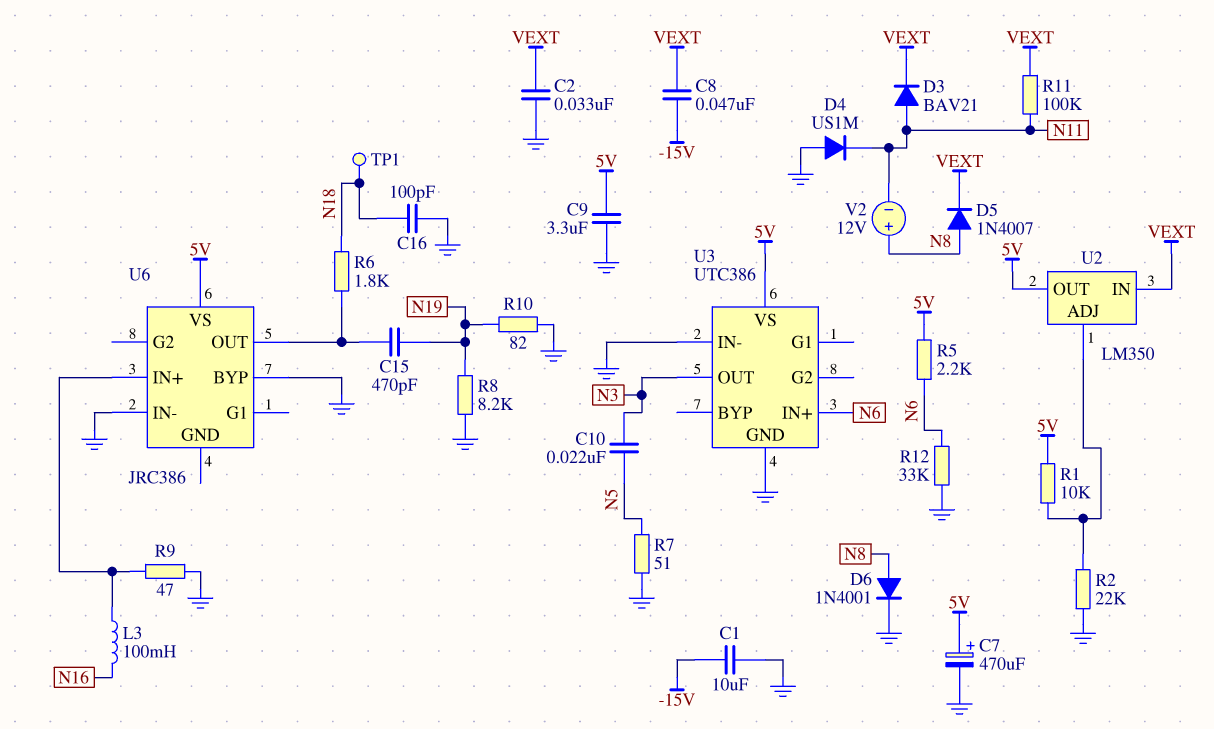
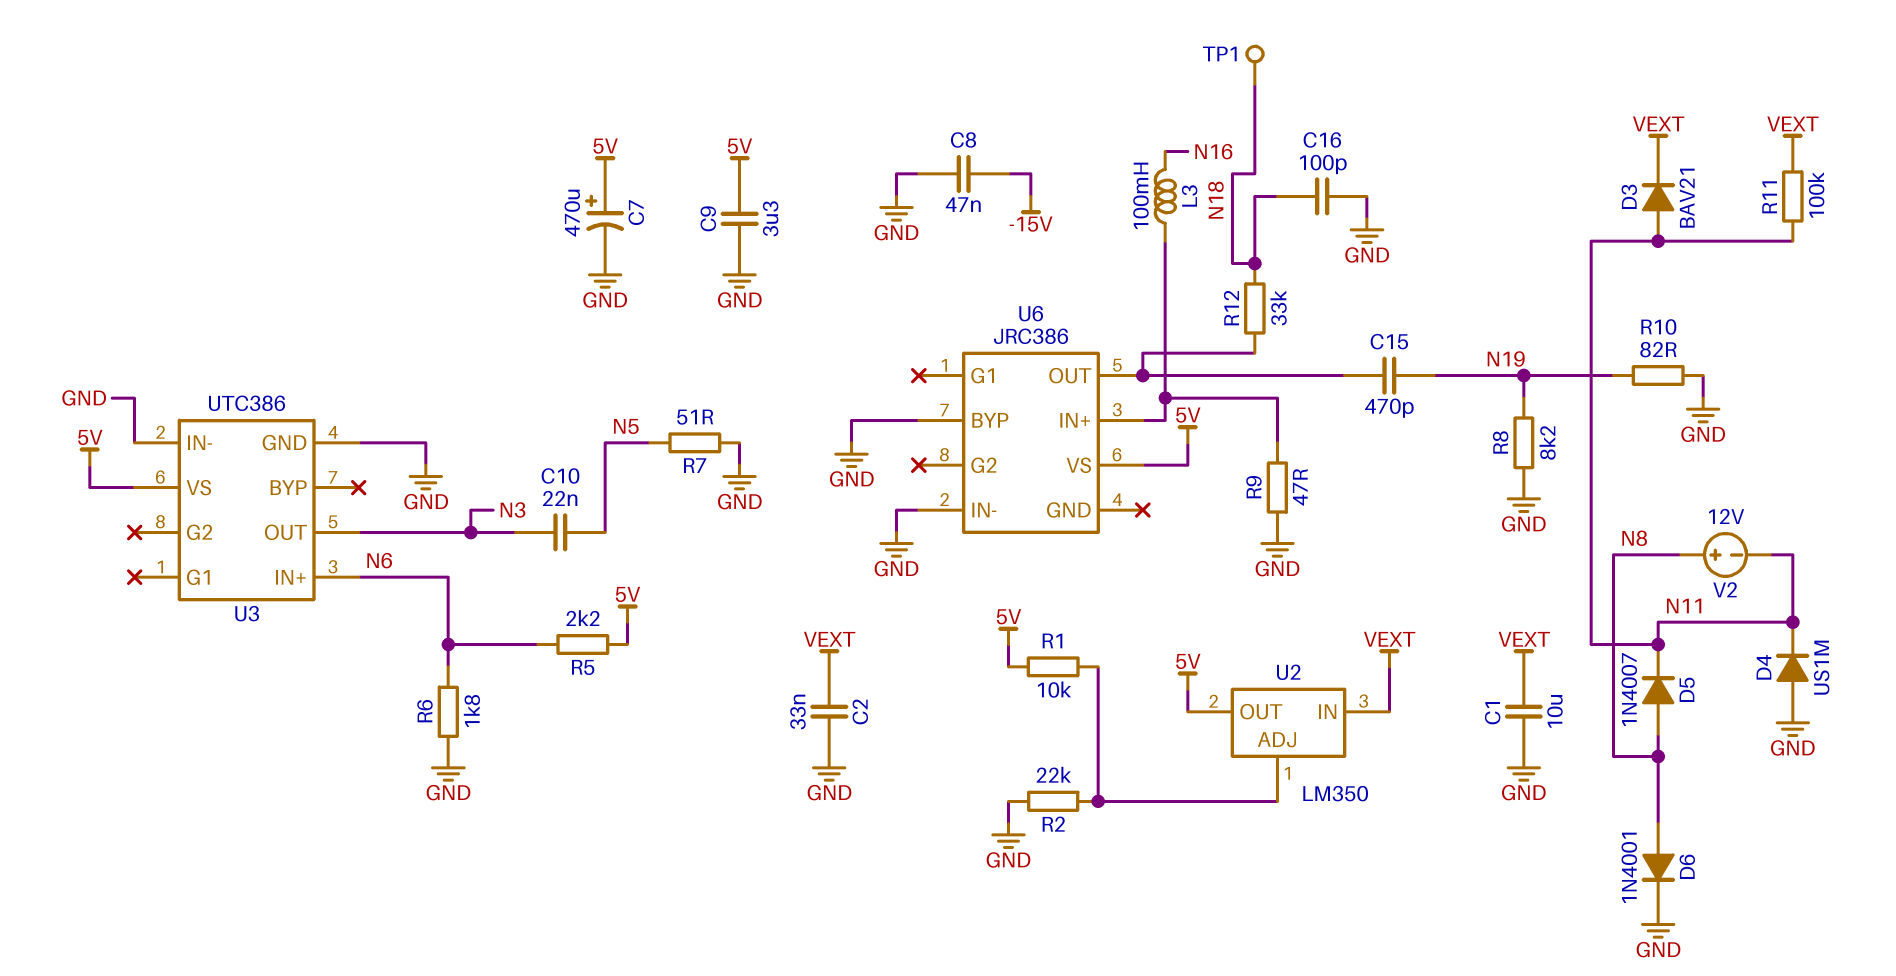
C1: 10uF (-15V, GND) -> 10uF (GND, VEXT)
C8: 47nF (-15V, VEXT) -> 47nF (-15V, GND)
D5: diode 1N4007 (A N8, K VEXT) -> diode 1N4007 (A N8, K N11)
R6: 1.8k (N18, U6/OUT) -> 1.8k (GND, N6)
R12: 33k (GND, N6) -> 33k (N18, U6/OUT)

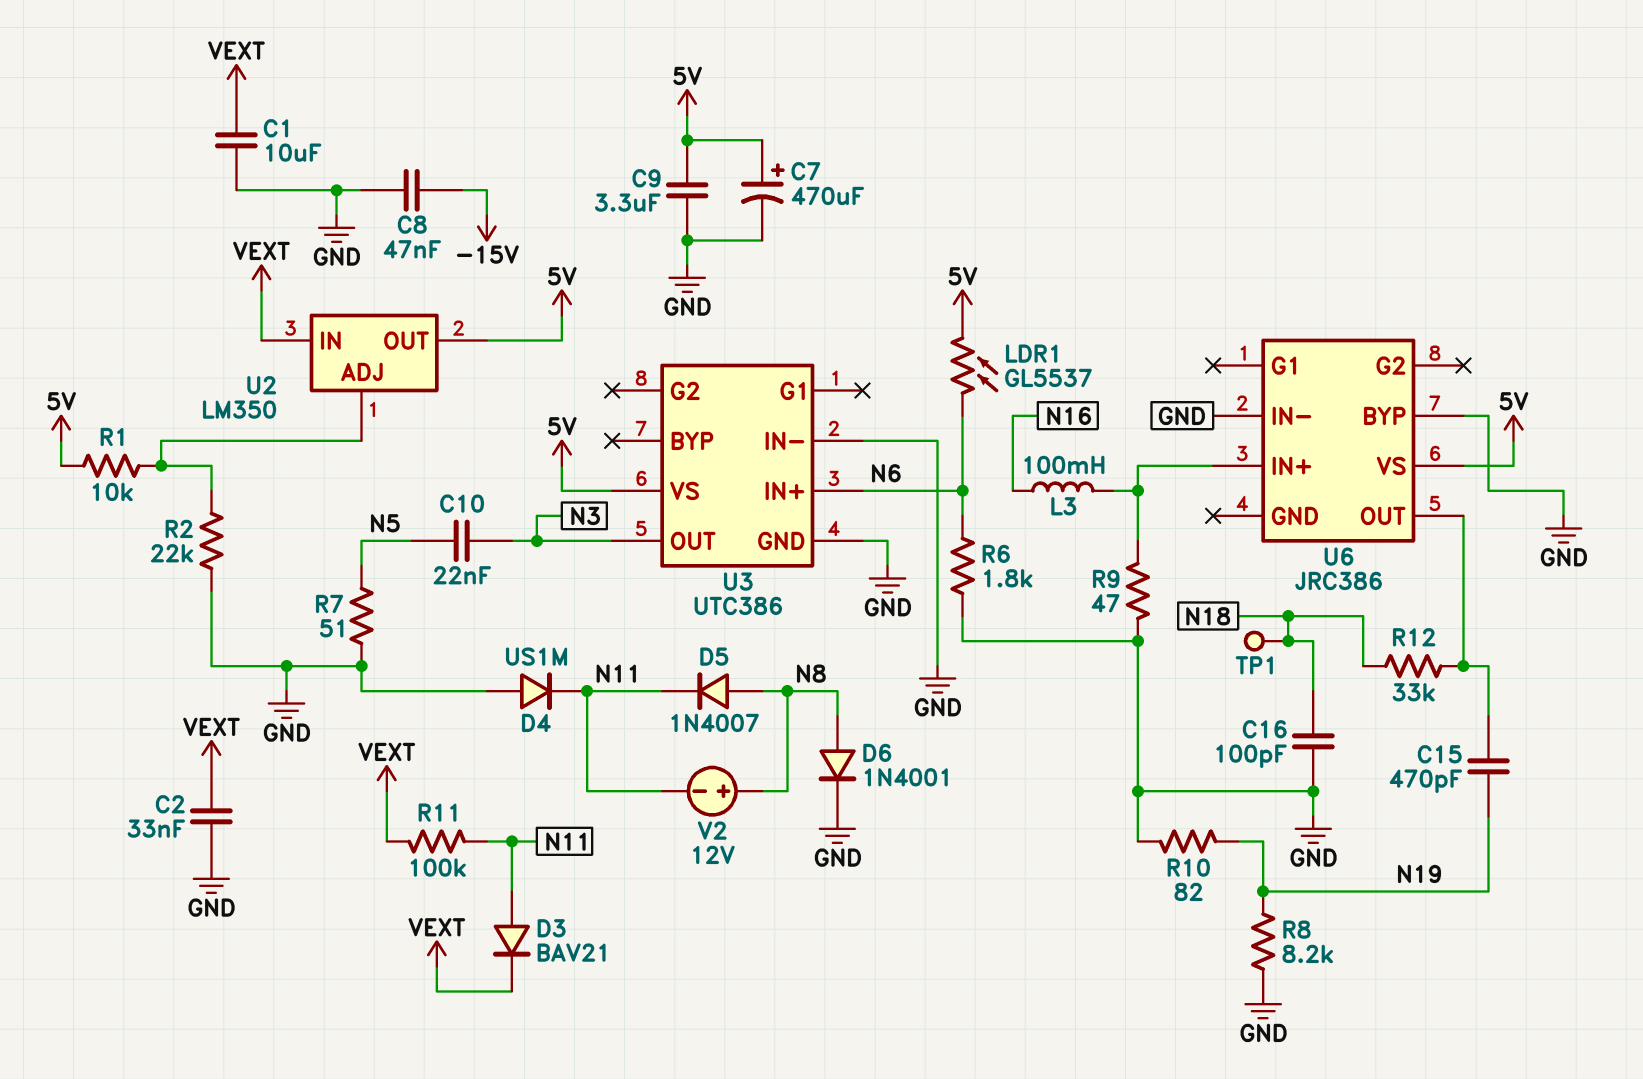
LDR1: none -> GL5537 (5V, N6)
R5: 2.2k (5V, N6) -> none

